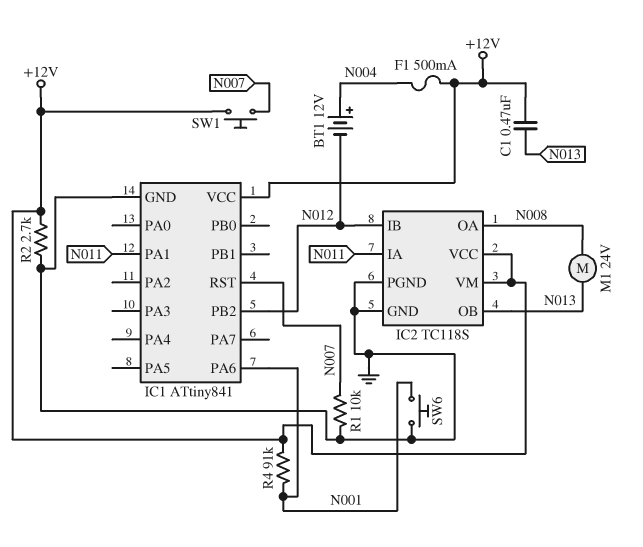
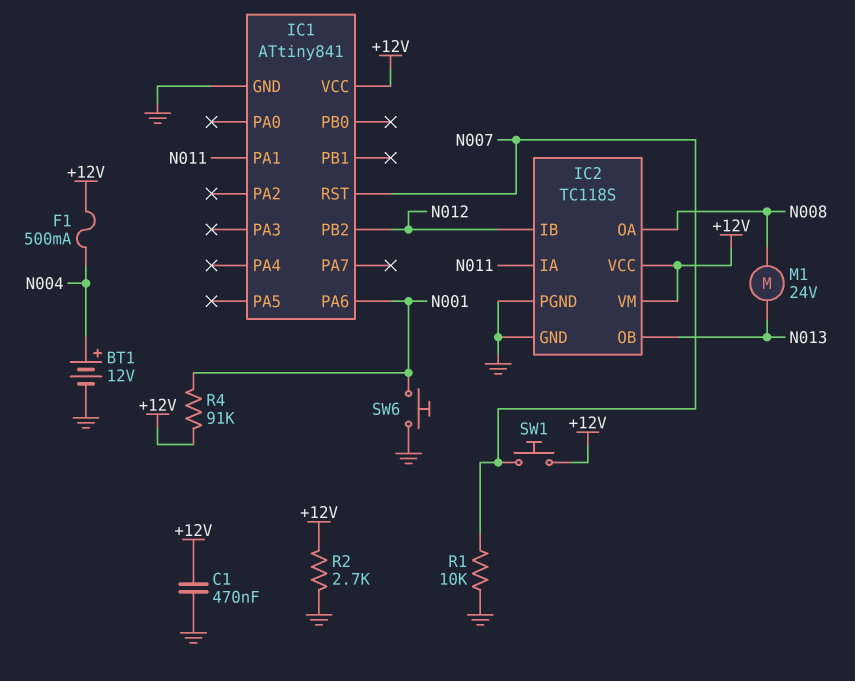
BT1: 12V (plus N004, minus N012) -> 12V (plus N004, minus GND)
C1: 470nF (+12V, N013) -> 470nF (+12V, GND)

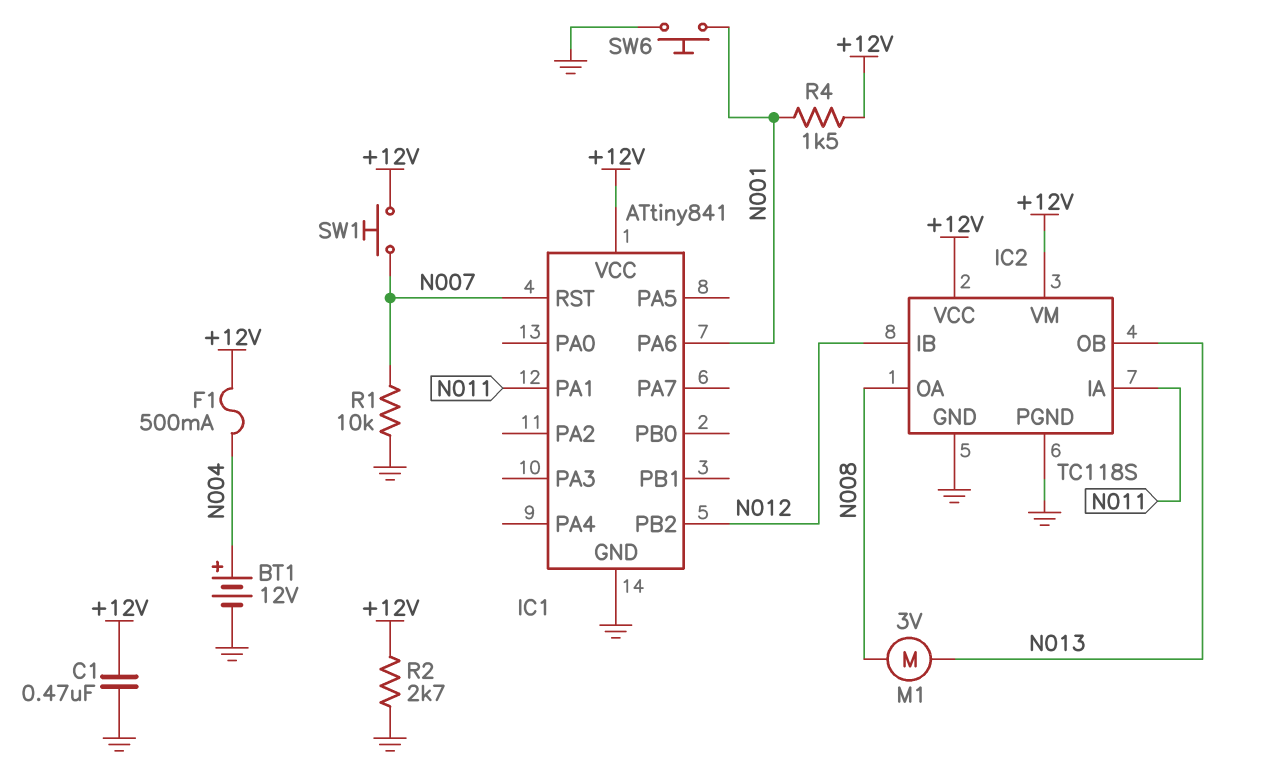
M1: motor 24V (N008, N013) -> motor 3V (N008, N013)
R4: 91k (+12V, N001) -> 1.5k (+12V, N001)

